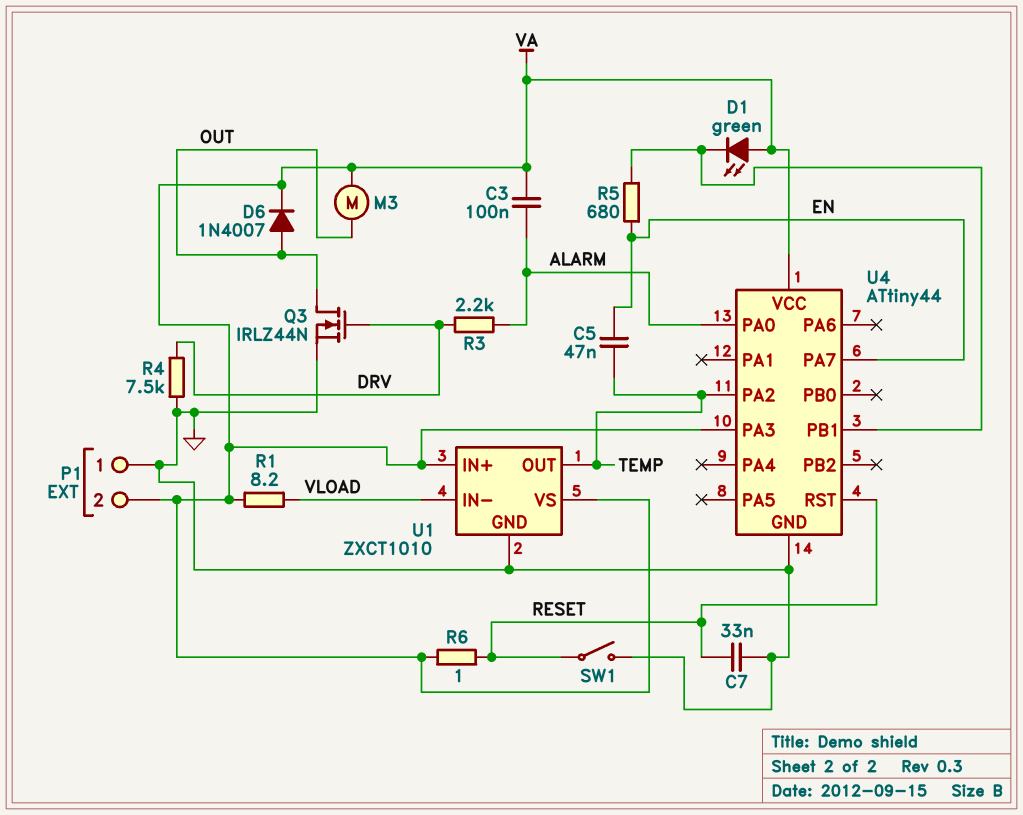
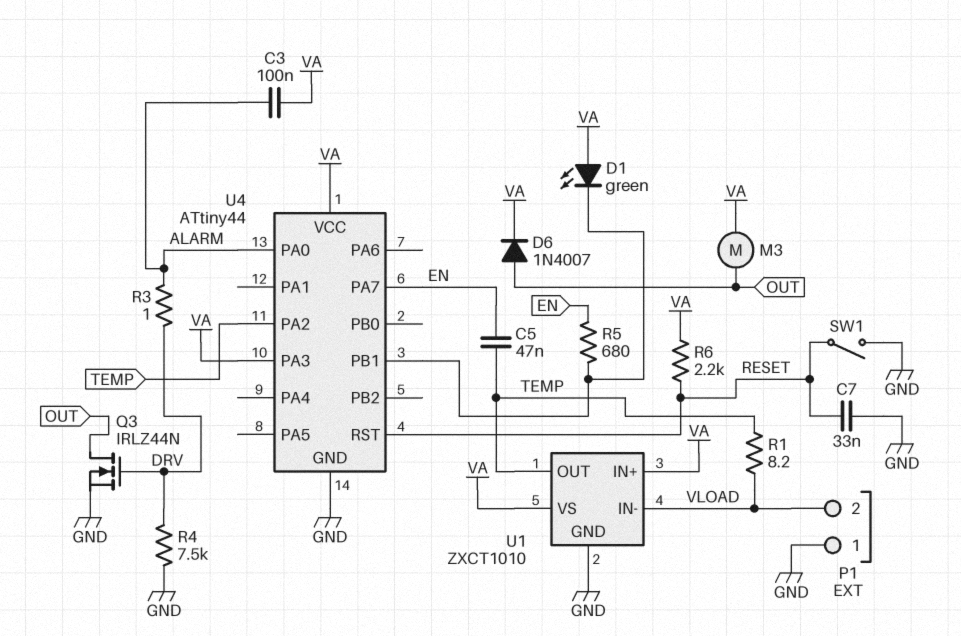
P1 pin 2: VA -> VLOAD
R1: 8.2 (VA, VLOAD) -> 8.2 (TEMP, VLOAD)
R3: 2.2k (ALARM, DRV) -> 1 (ALARM, DRV)
R6: 1 (RESET, VA) -> 2.2k (RESET, VA)

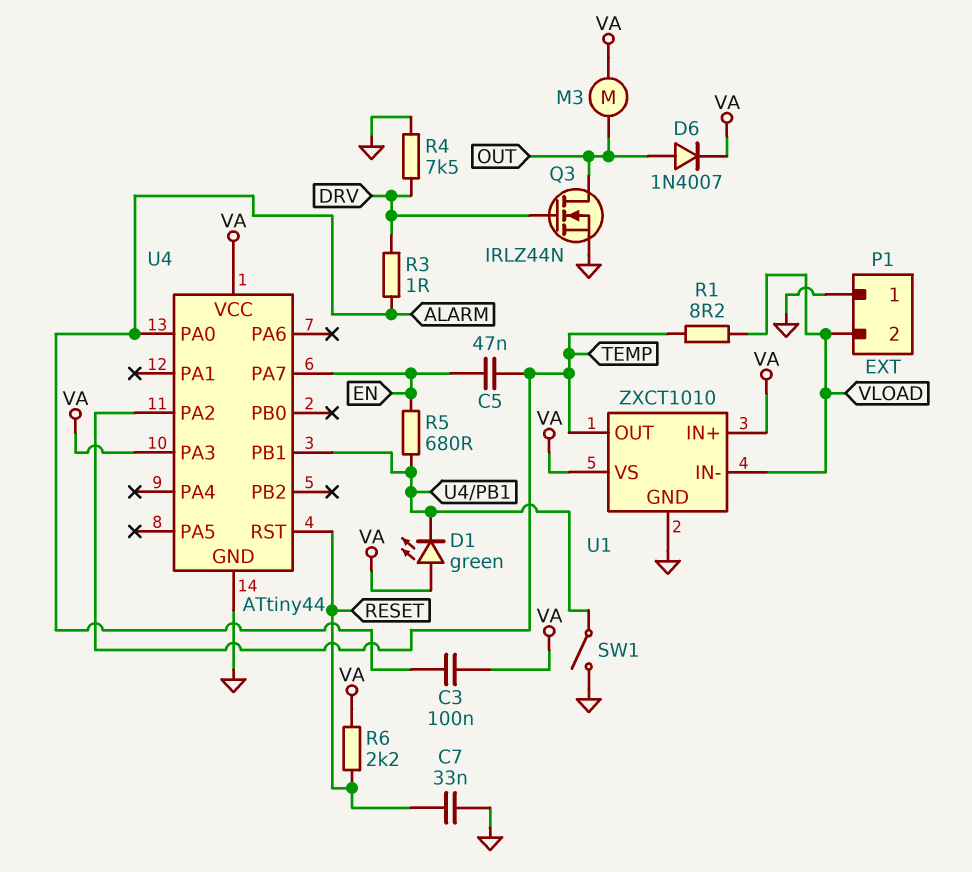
SW1: switch (GND, RESET) -> switch (GND, U4/PB1)

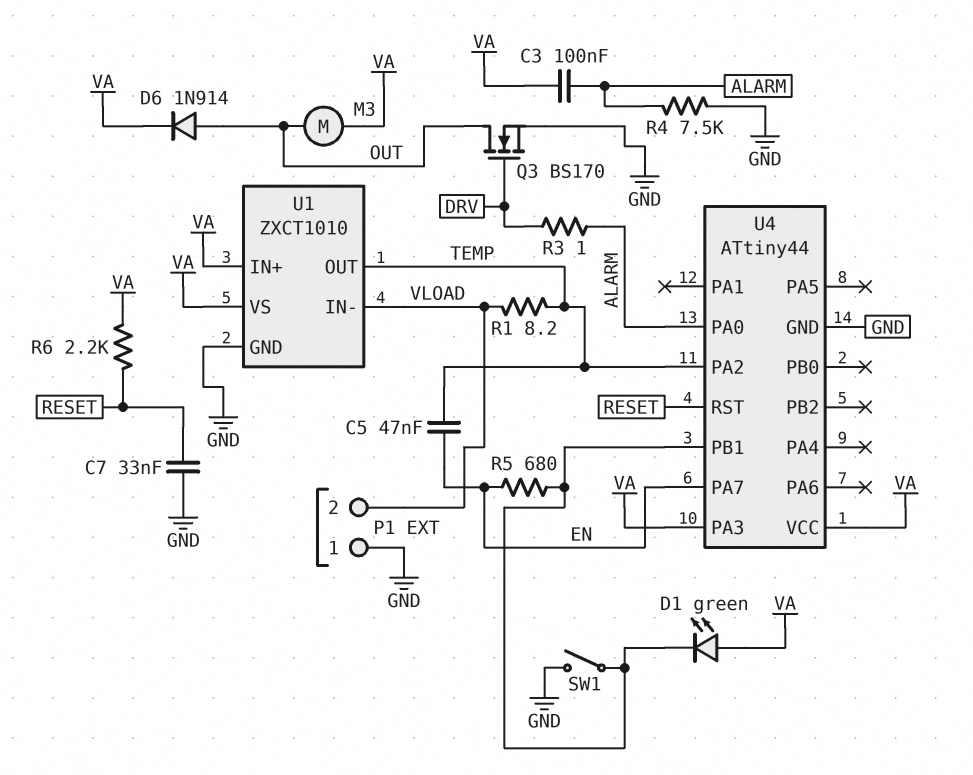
D6: diode 1N4007 (A OUT, K VA) -> diode 1N914 (A OUT, K VA)
Q3: NMOS IRLZ44N (G DRV, D OUT, S GND) -> NMOS BS170 (G DRV, D OUT, S GND)
R4: 7.5k (DRV, GND) -> 7.5k (ALARM, GND)

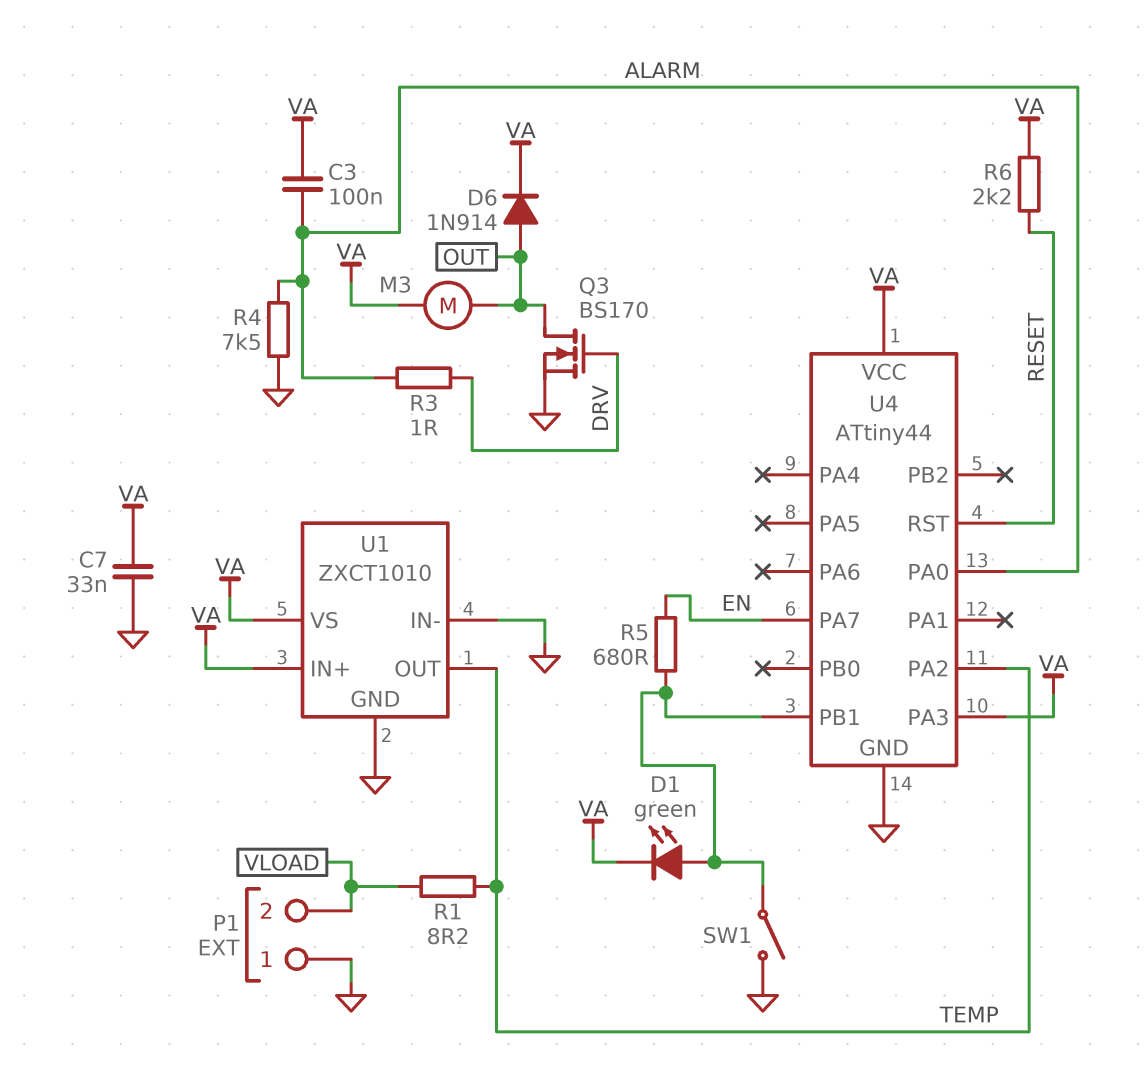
C5: 47nF (EN, TEMP) -> none
C7: 33nF (GND, RESET) -> 33nF (GND, VA)
D1: LED green (A VA, K U4/PB1) -> LED green (A U4/PB1, K VA)
U1 pin IN-: VLOAD -> GND

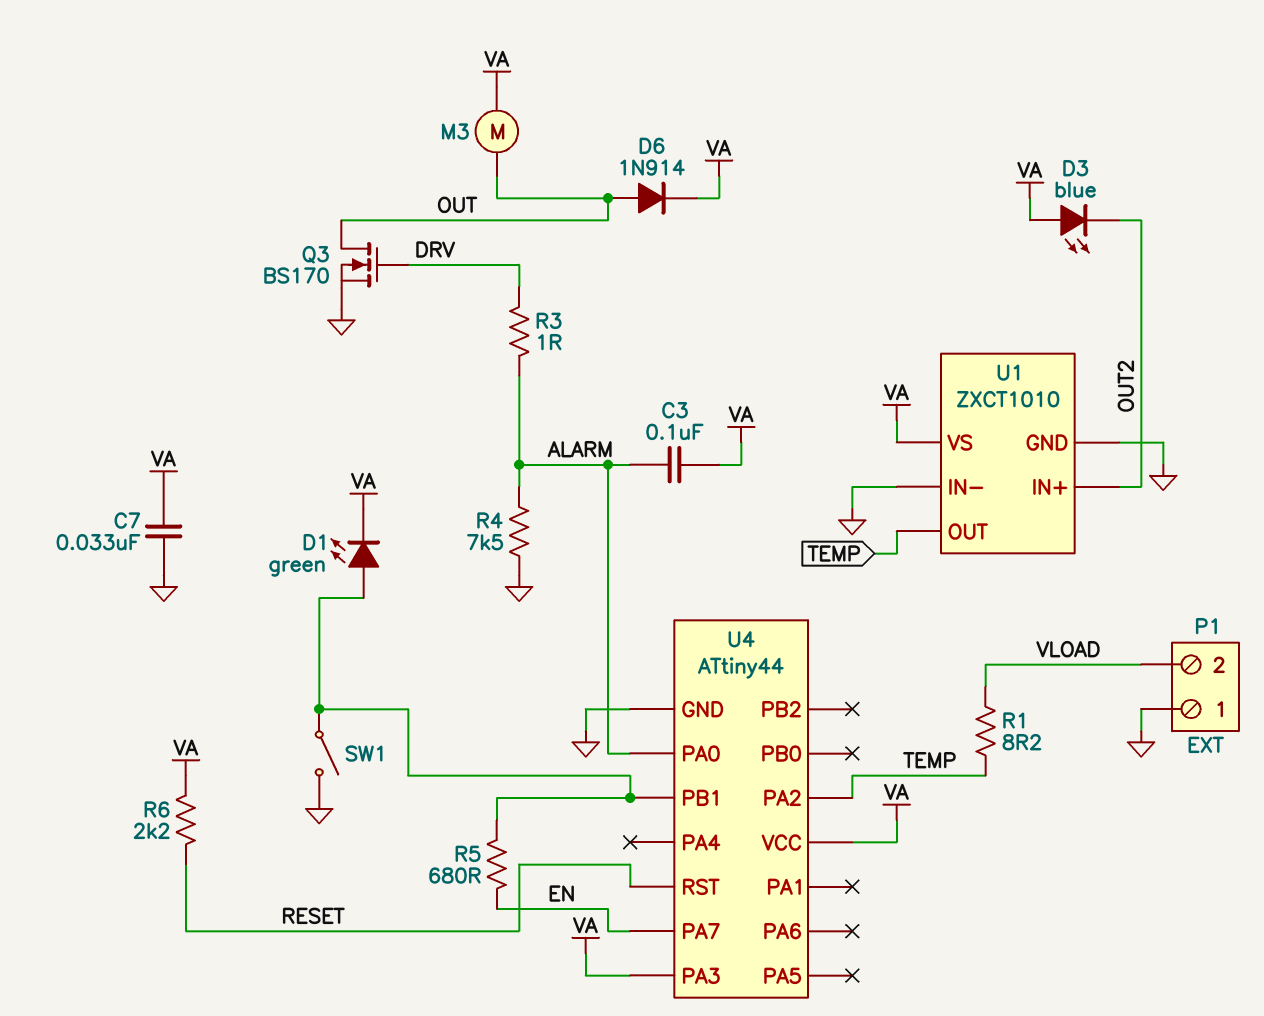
D3: none -> LED blue (A VA, K OUT2)
U1 pin IN+: VA -> OUT2

